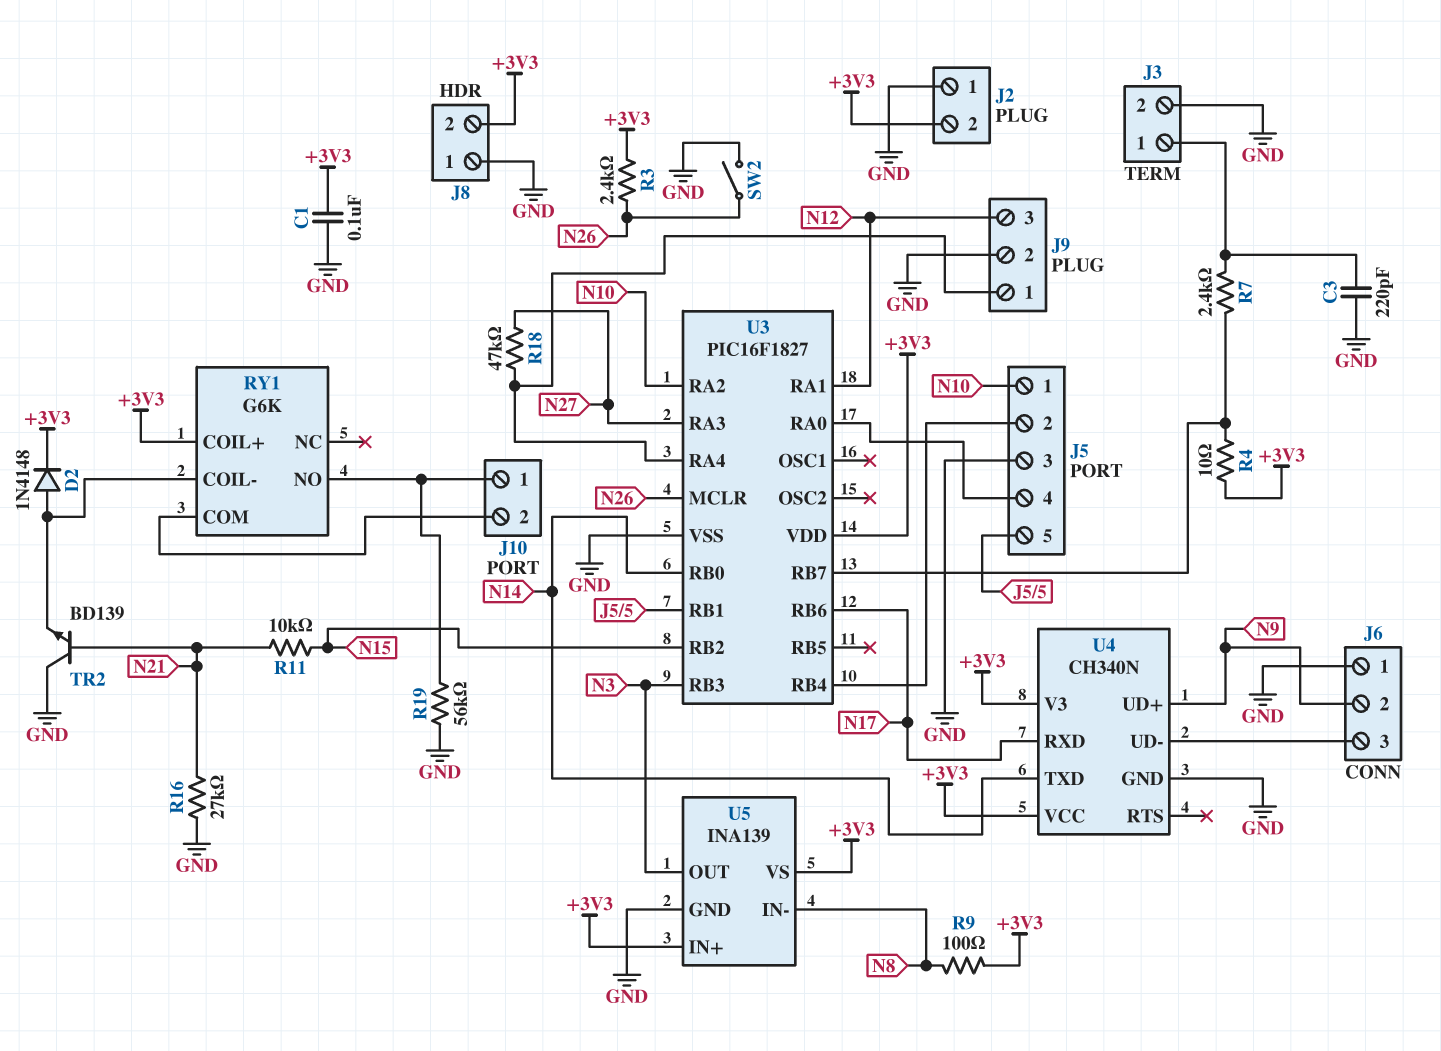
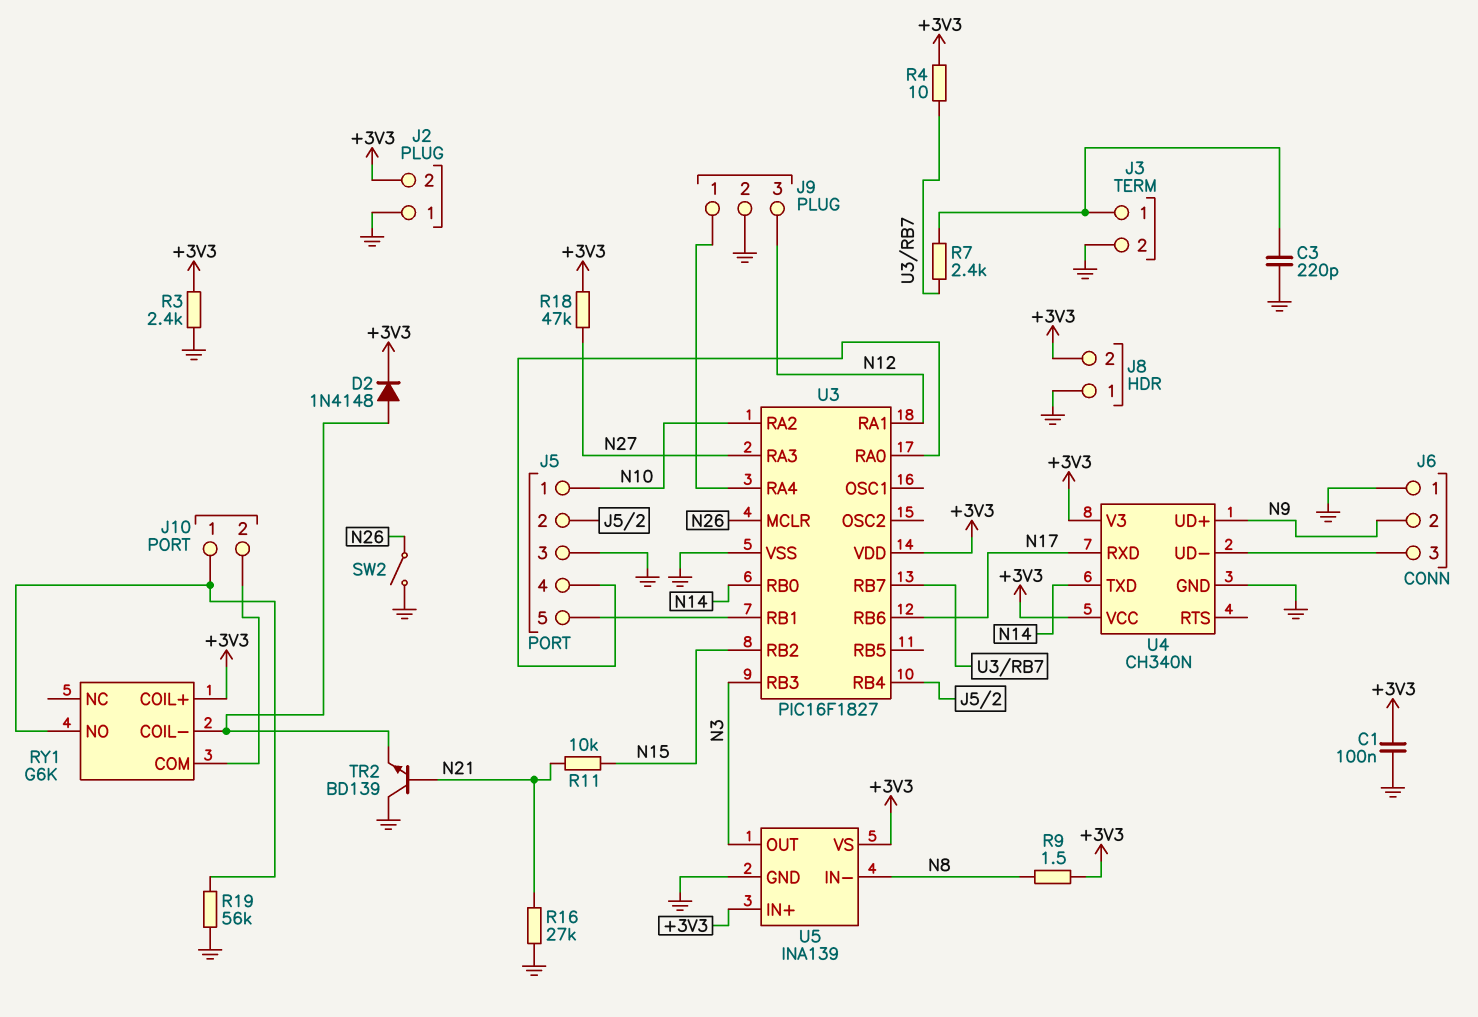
R3: 2.4k (+3V3, N26) -> 2.4k (+3V3, GND)
R9: 100 (+3V3, N8) -> 1.5 (+3V3, N8)
R18: 47k (J9/1, N27) -> 47k (+3V3, N27)

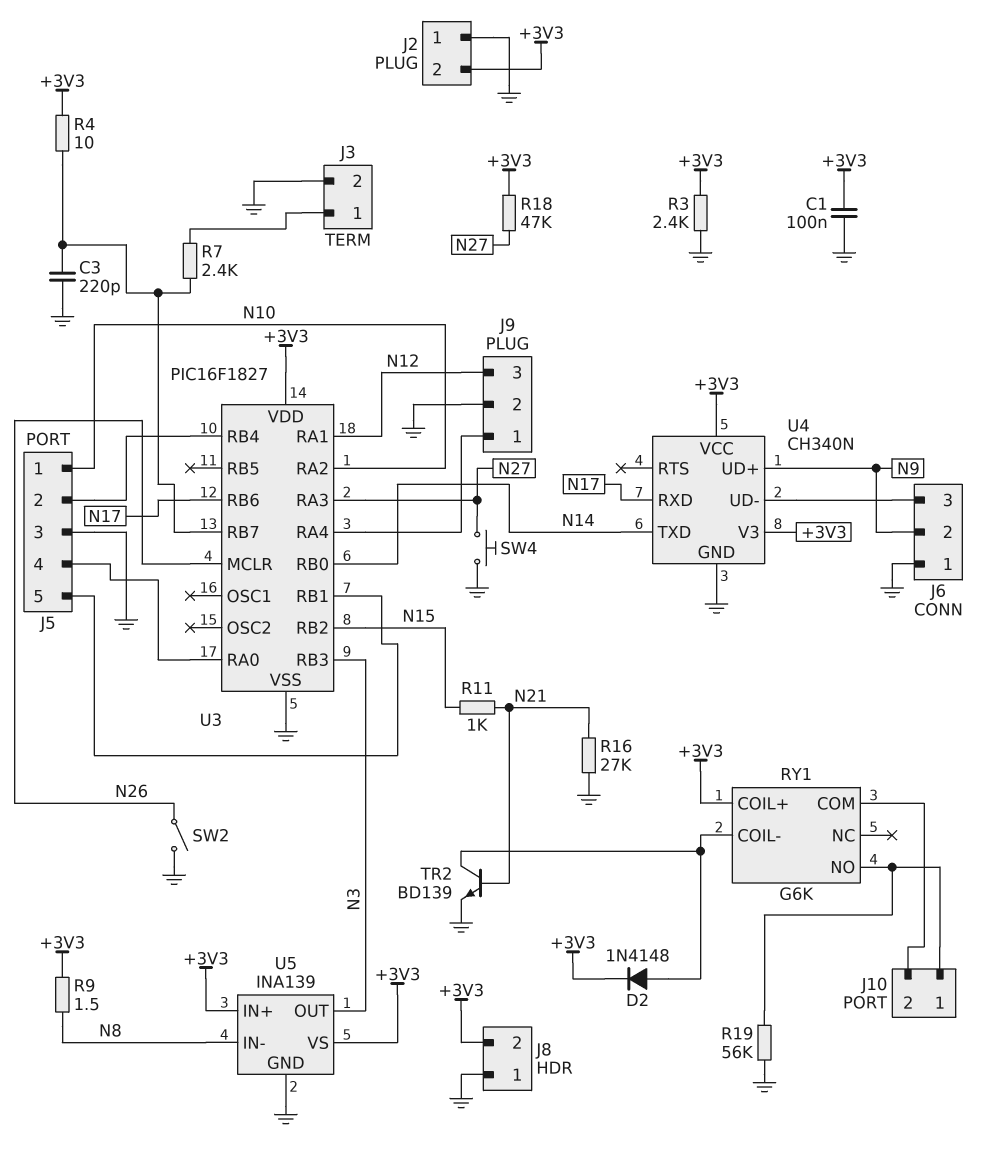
C3: 220pF (GND, J3/1) -> 220pF (GND, U3/RB7)
R11: 10k (N15, N21) -> 1k (N15, N21)
SW4: none -> button (GND, N27)
TR2: NPN BD139 (B N21, C GND, E RY1/COIL-) -> NPN BD139 (B N21, C RY1/COIL-, E GND)

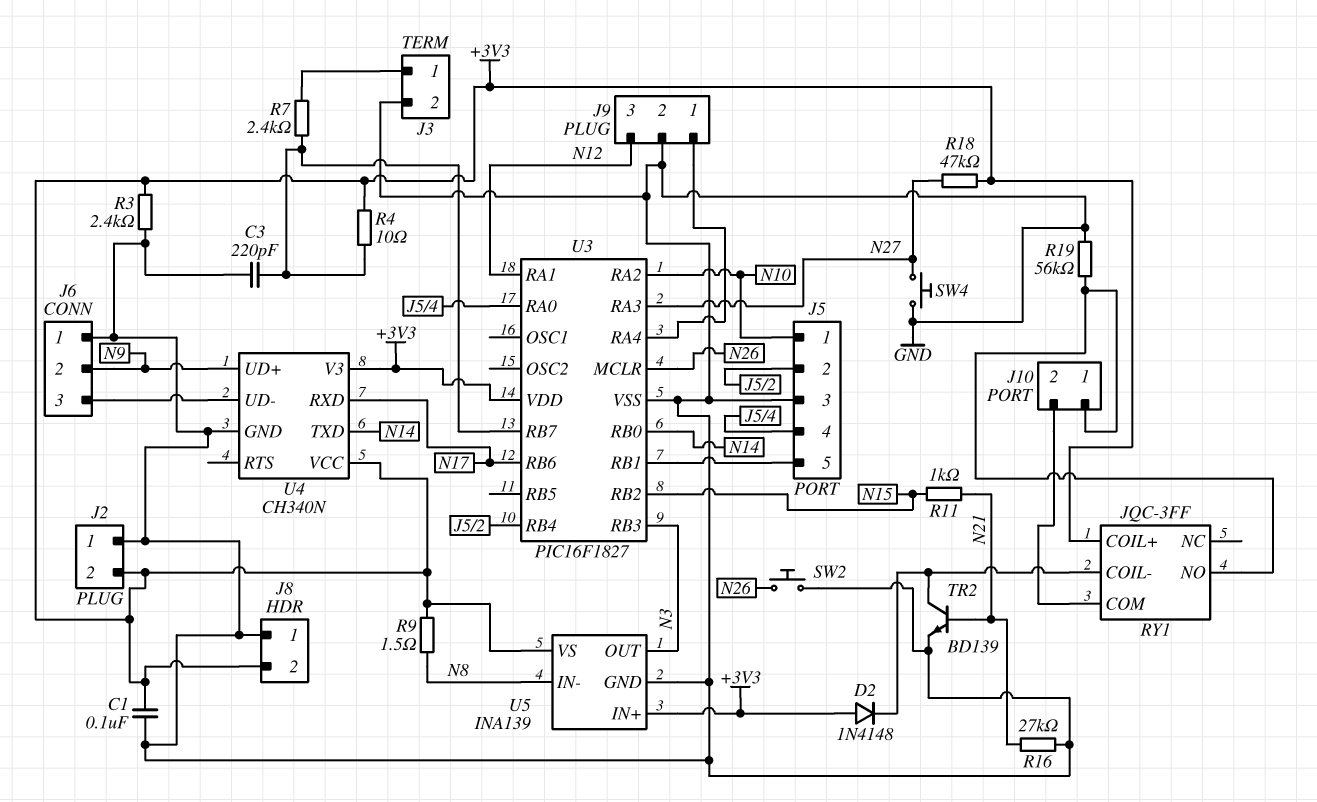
D2: diode 1N4148 (A RY1/COIL-, K +3V3) -> diode 1N4148 (A +3V3, K RY1/COIL-)
RY1: G6K -> JQC-3FF
SW2: switch (GND, N26) -> button (GND, N26)

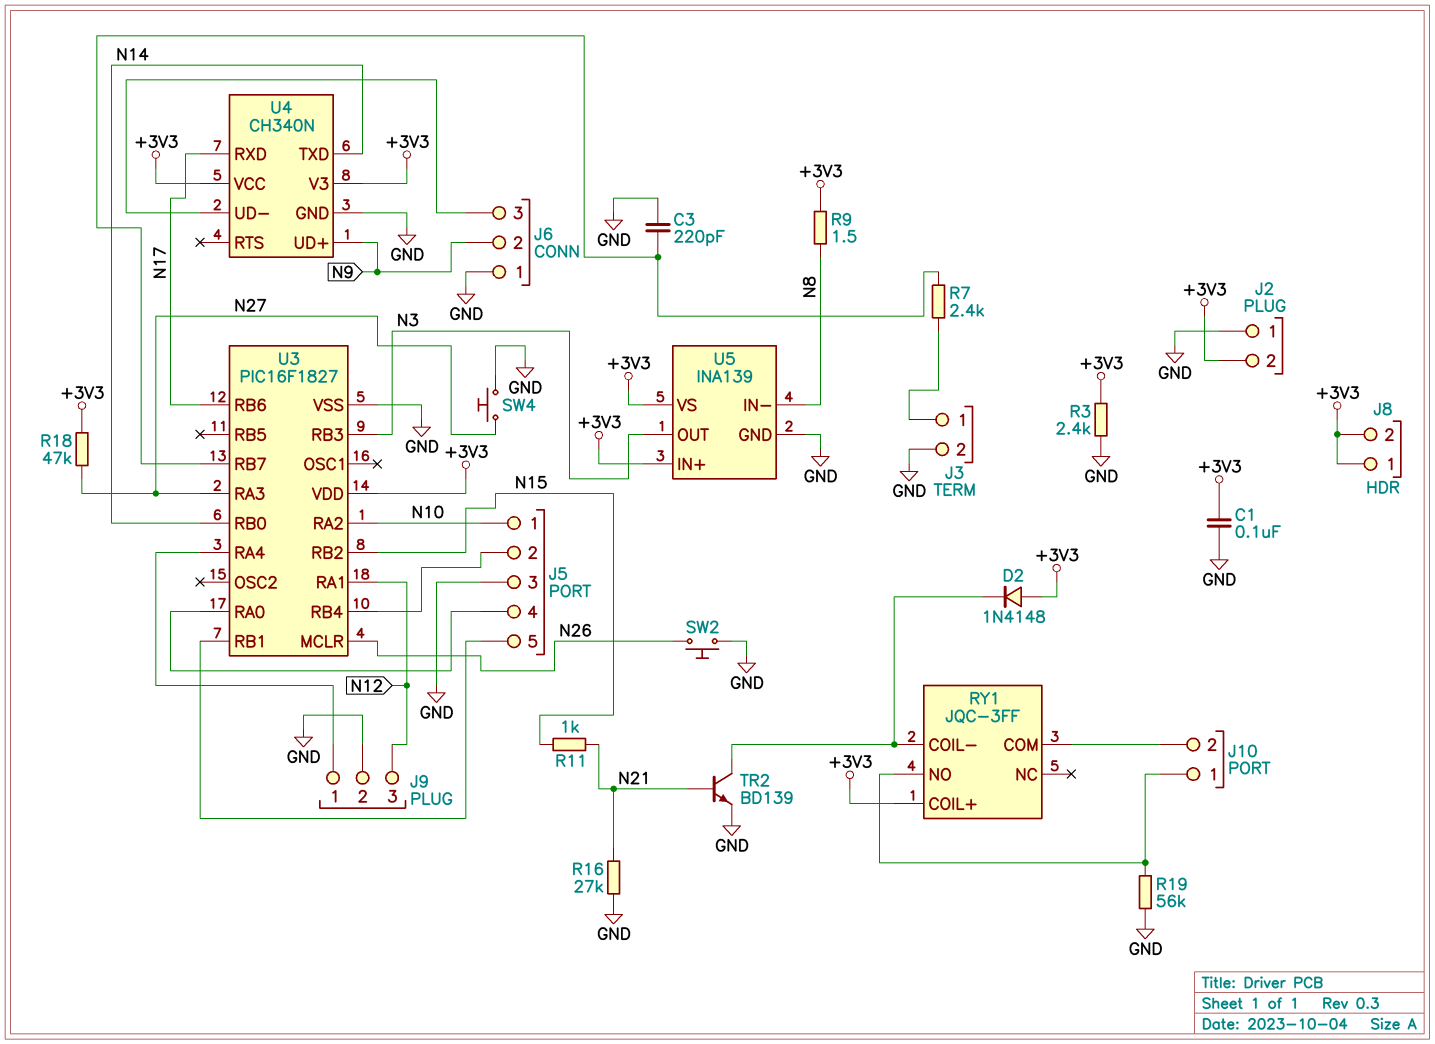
J8 pin 1: GND -> +3V3
R4: 10 (+3V3, U3/RB7) -> none

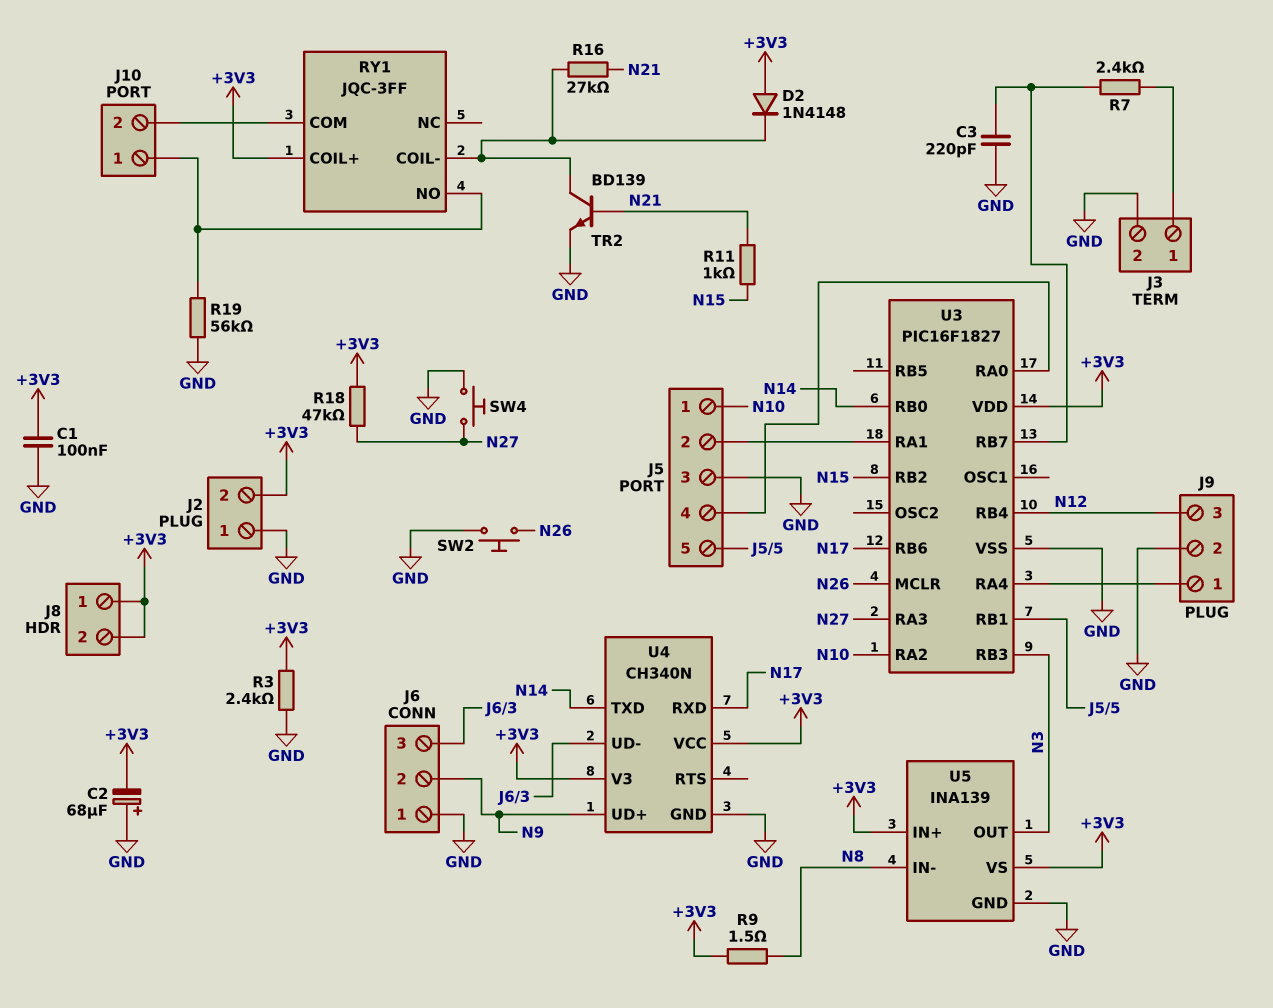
C2: none -> 68uF (plus GND, minus +3V3)
R16: 27k (GND, N21) -> 27k (N21, RY1/COIL-)
U3 pin RA1: N12 -> J5/2
U3 pin RB4: J5/2 -> N12

